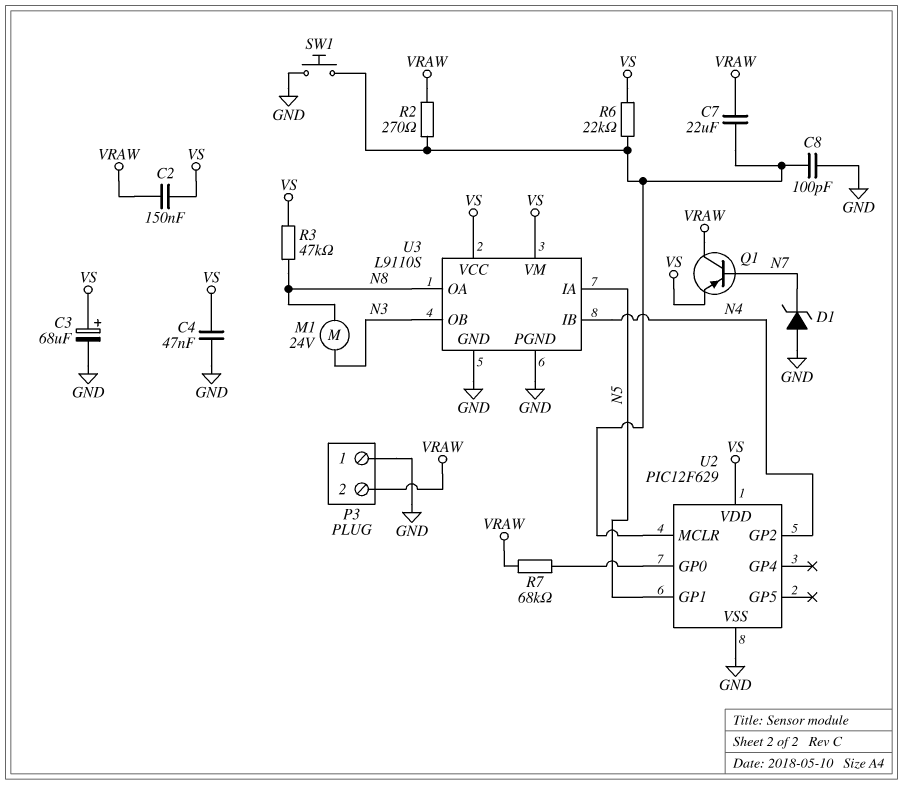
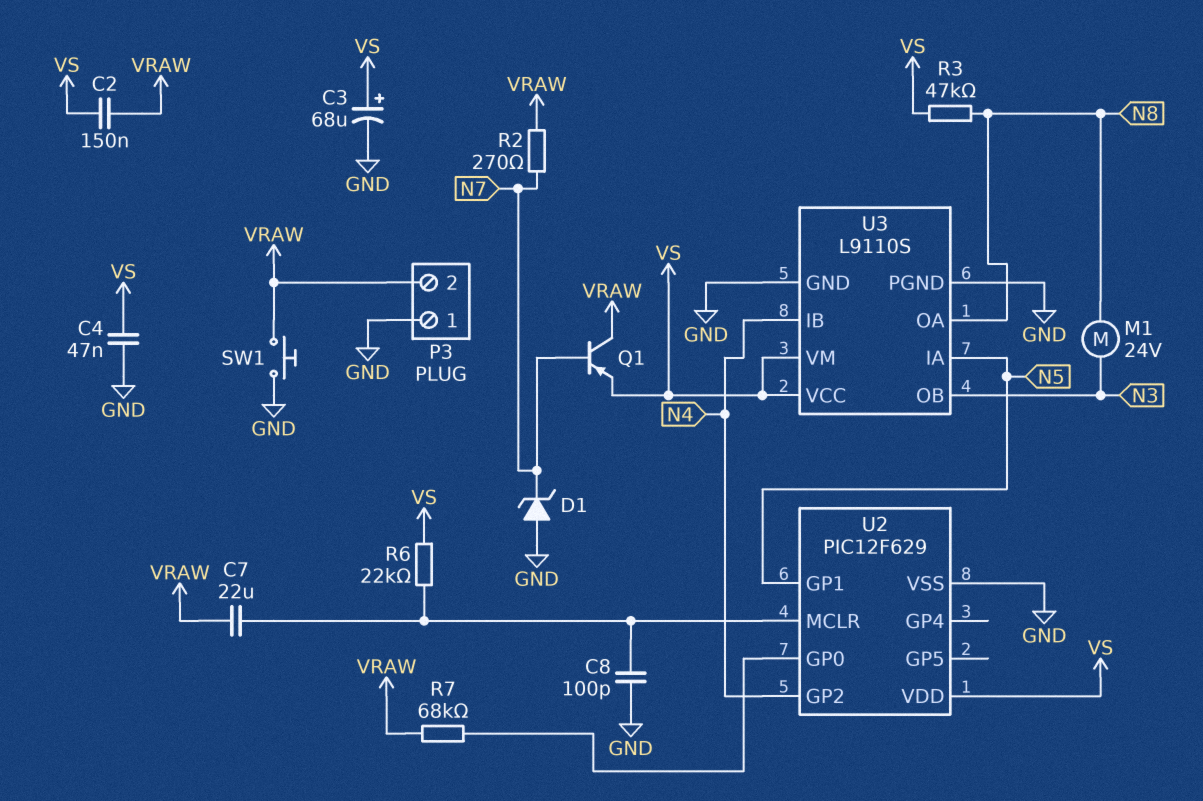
R2: 270 (U2/MCLR, VRAW) -> 270 (N7, VRAW)
SW1: button (GND, U2/MCLR) -> button (GND, VRAW)

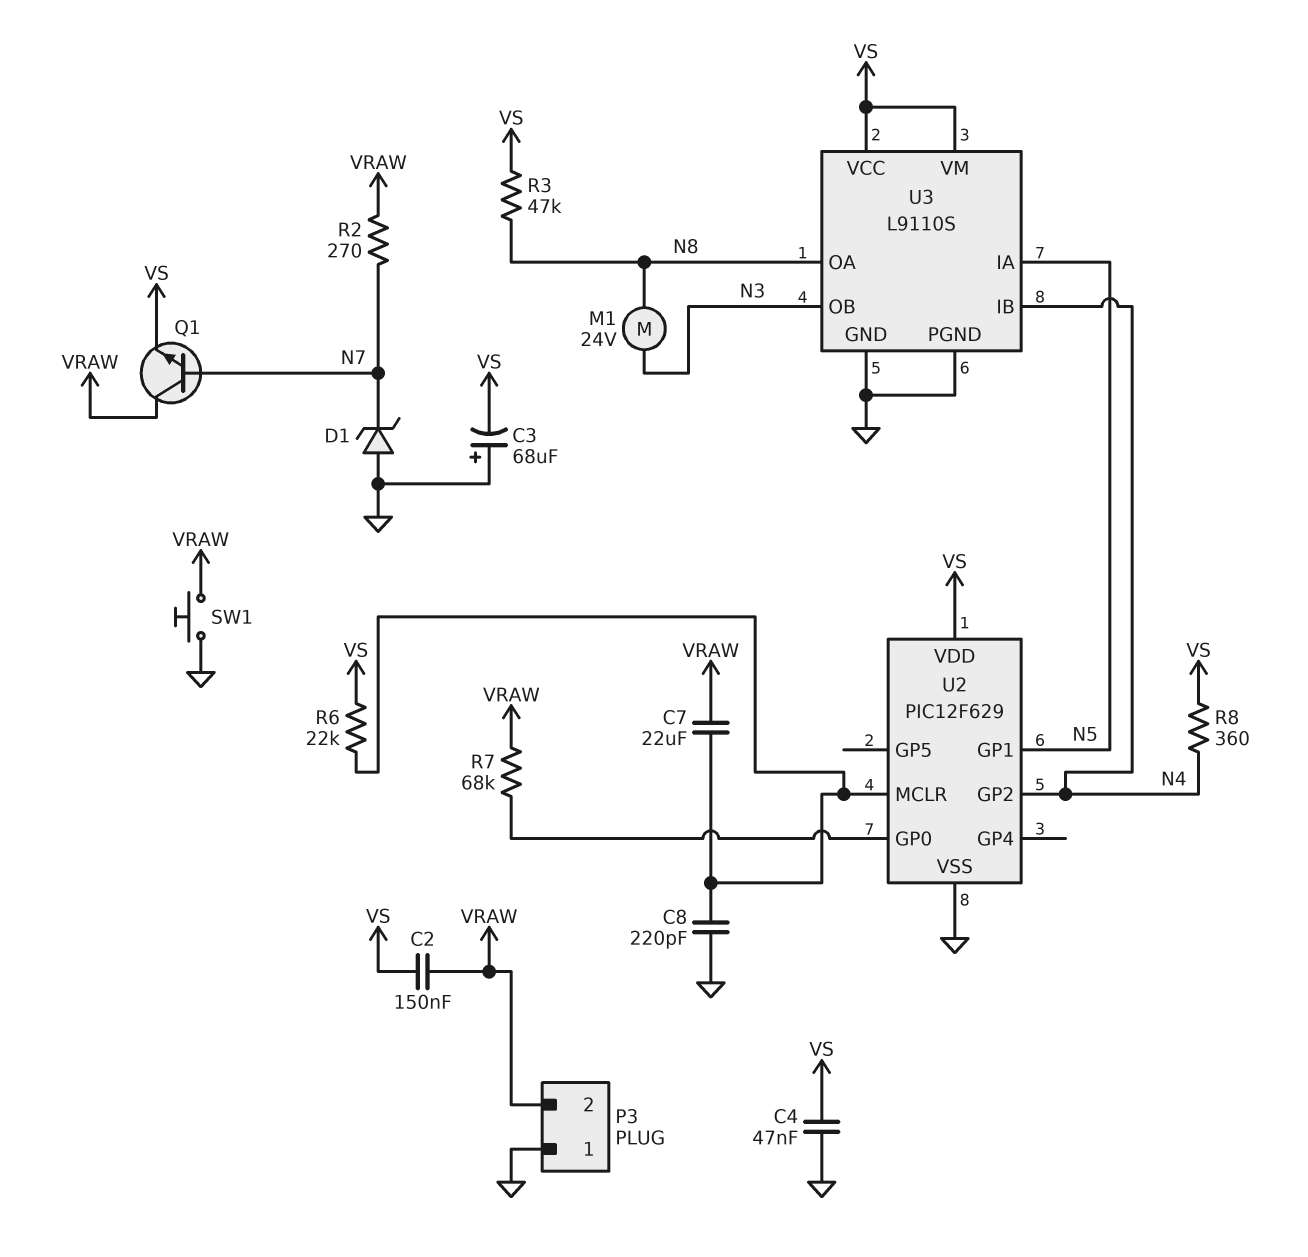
C3: 68uF (plus VS, minus GND) -> 68uF (plus GND, minus VS)
C8: 100pF (GND, U2/MCLR) -> 220pF (GND, U2/MCLR)
Q1: PNP (B N7, C VRAW, E VS) -> NPN (B N7, C VRAW, E VS)
R8: none -> 360 (N4, VS)

